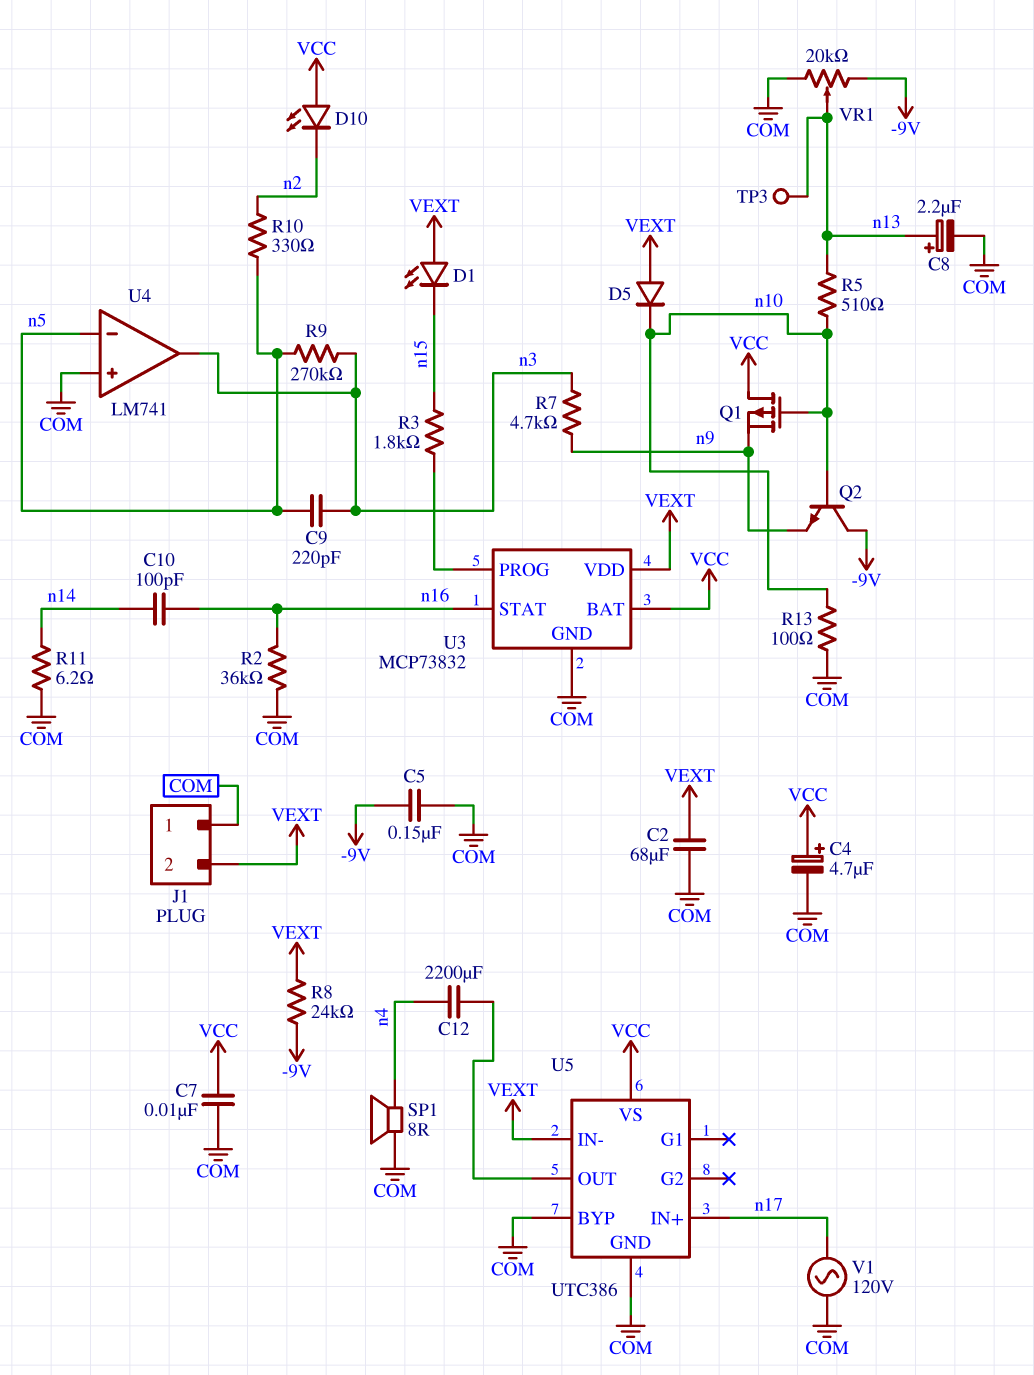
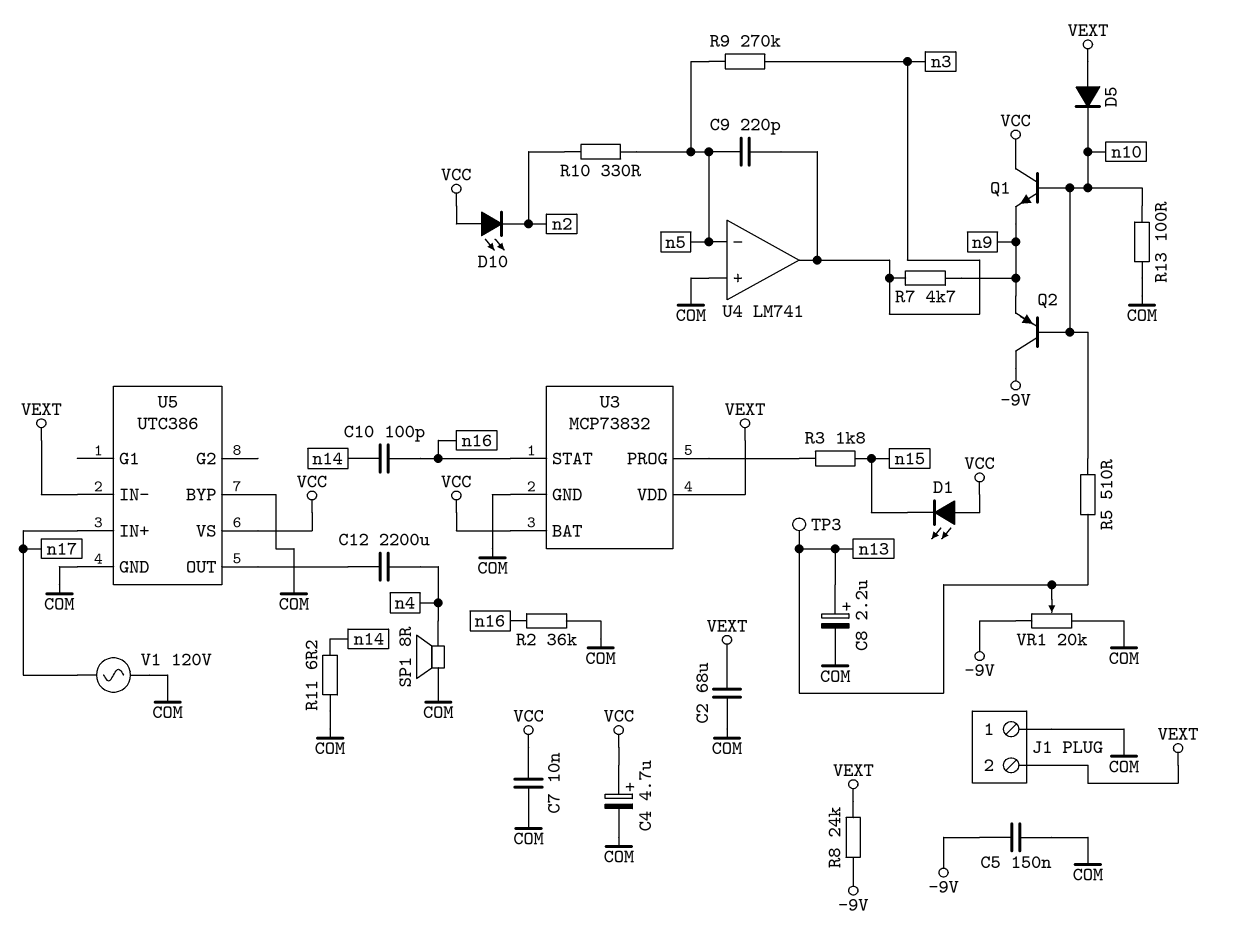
D1: LED (A VEXT, K n15) -> LED (A VCC, K n15)
Q1: PMOS (G n10, D VCC, S n9) -> NPN (B n10, C VCC, E n9)
Q2: NPN (B n10, C -9V, E n9) -> PNP (B n10, C -9V, E n9)

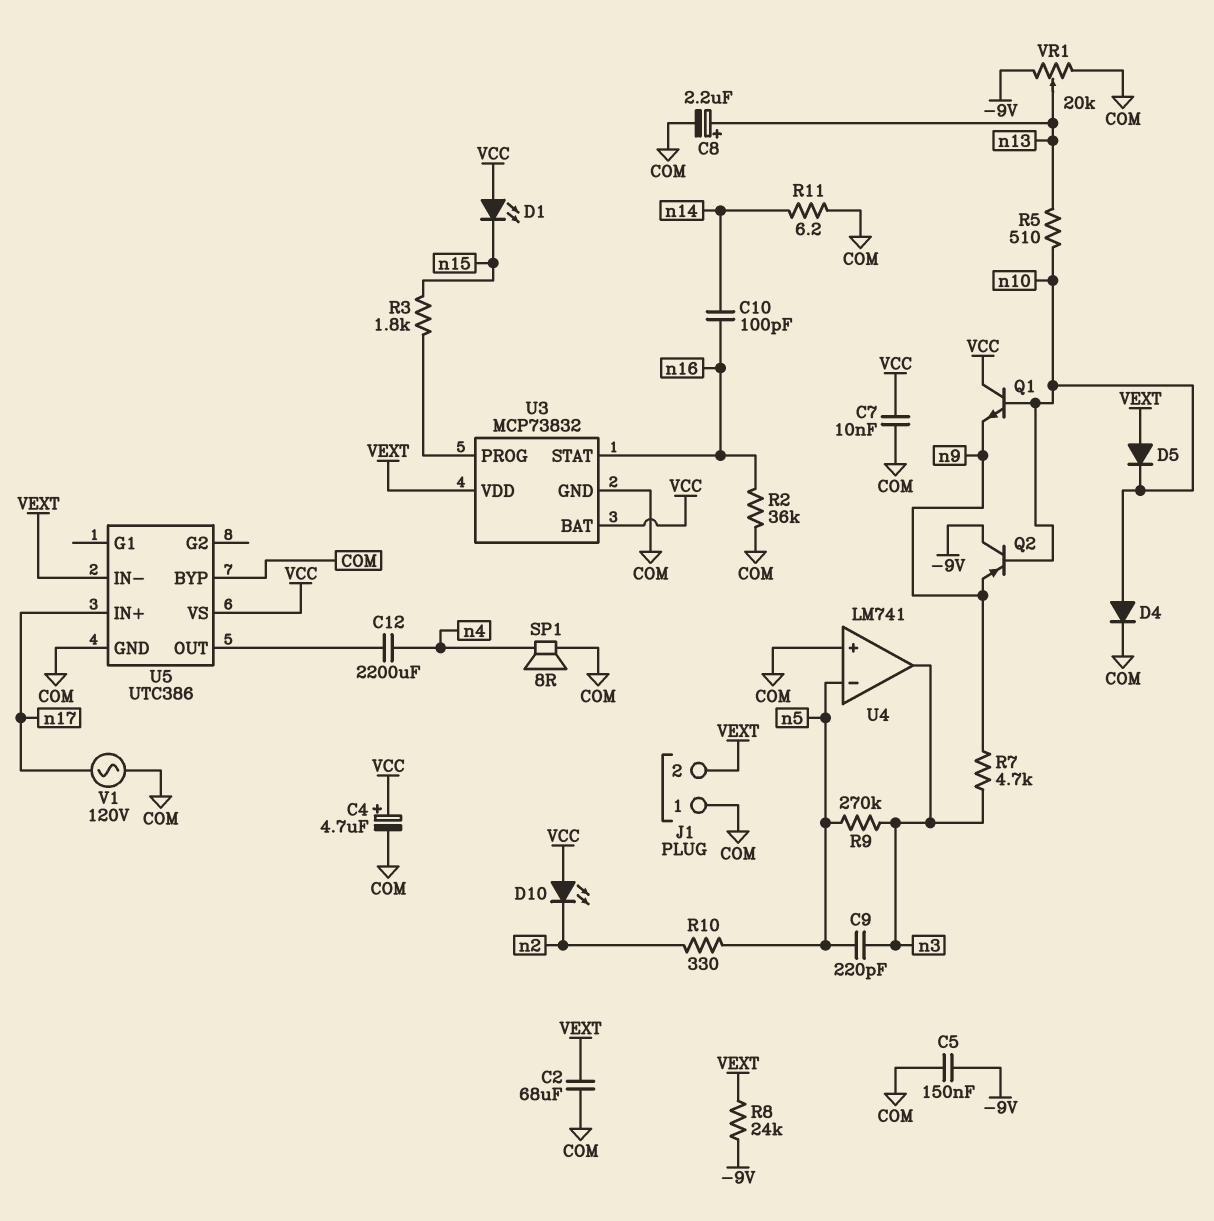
D4: none -> diode (A n10, K COM)
R13: 100 (COM, n10) -> none
TP3: test point (n13) -> none

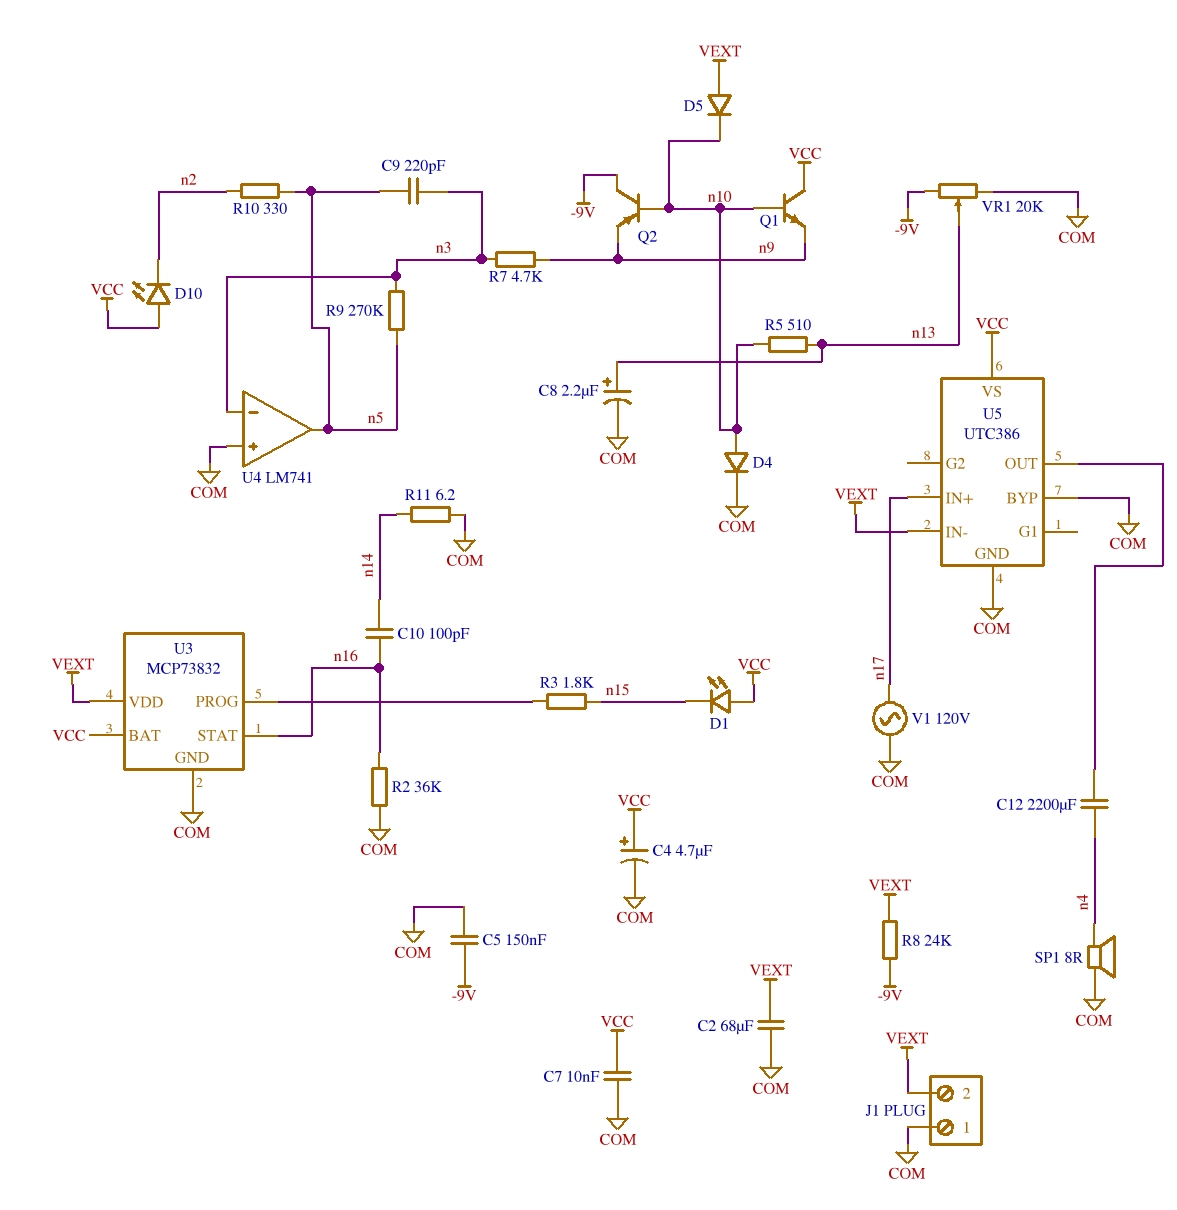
U4 pin in-: n5 -> n3
U4 pin out: n3 -> n5

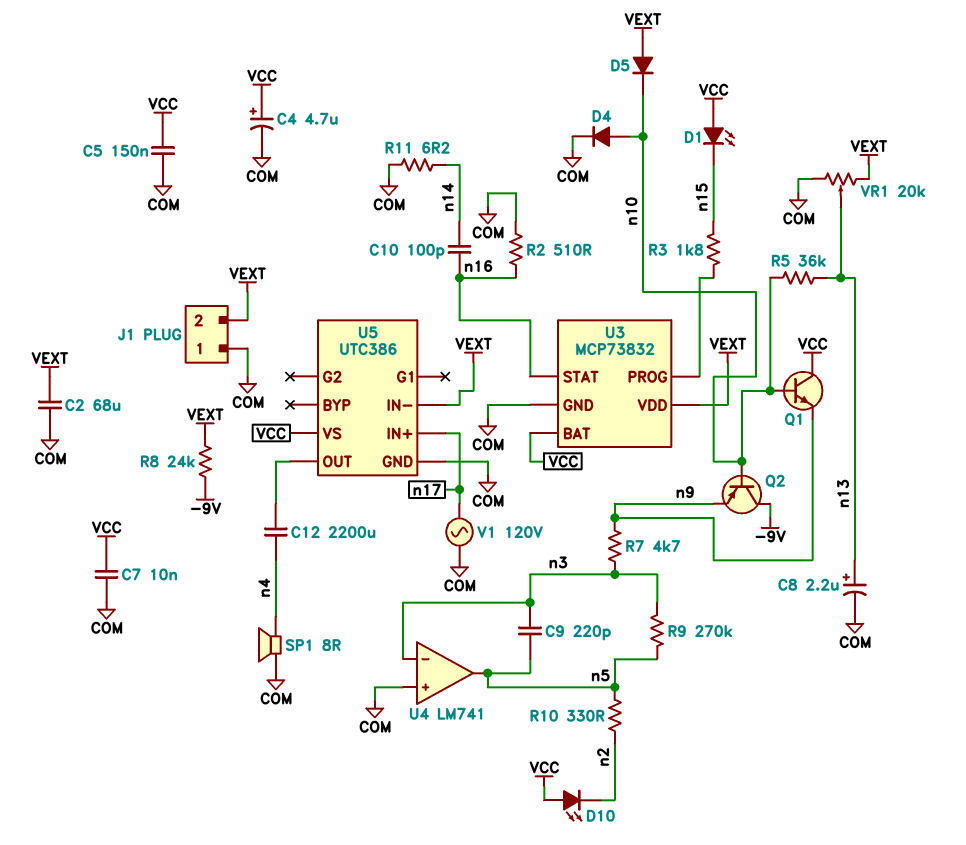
C5: 150nF (-9V, COM) -> 150nF (COM, VCC)
R2: 36k (COM, n16) -> 510 (COM, n16)
R5: 510 (n10, n13) -> 36k (n10, n13)
U5 pin BYP: COM -> none
VR1: 20k (-9V, COM, wiper n13) -> 20k (COM, VEXT, wiper n13)

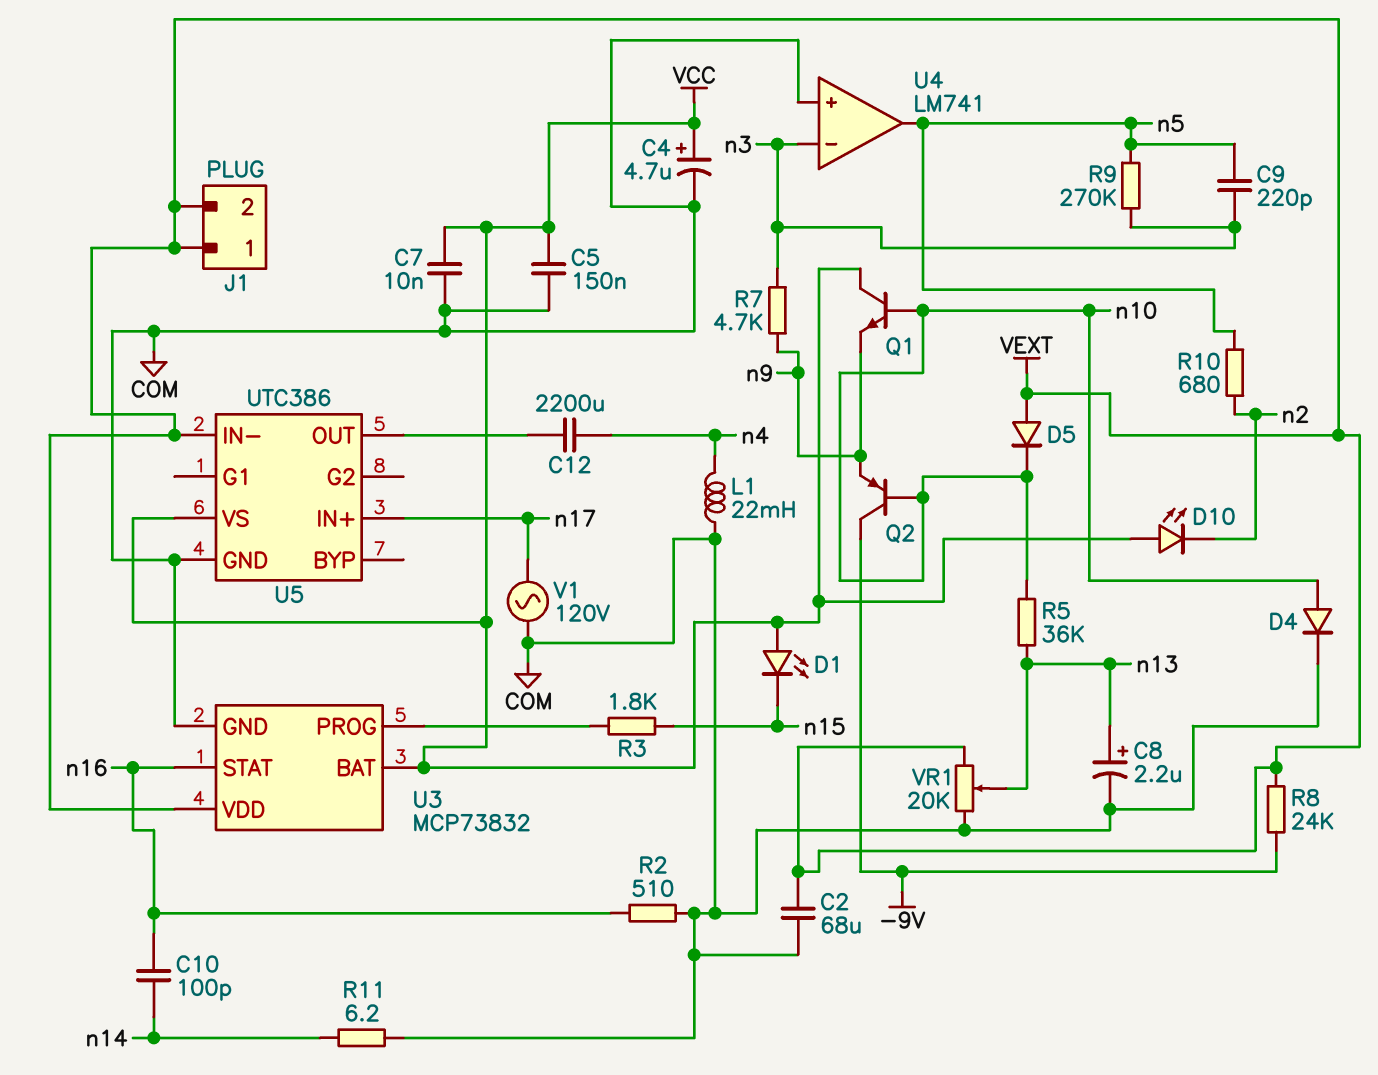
J1 pin 1: COM -> VEXT
L1: none -> 22mH (COM, n4)
R10: 330 (n2, n5) -> 680 (n2, n5)
SP1: speaker 8R (COM, n4) -> none

